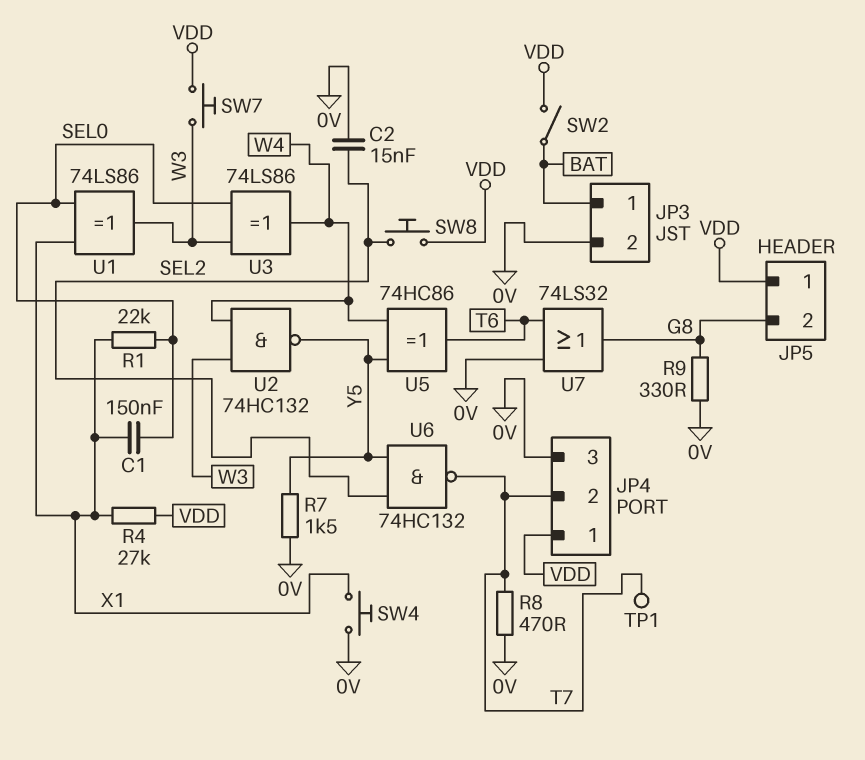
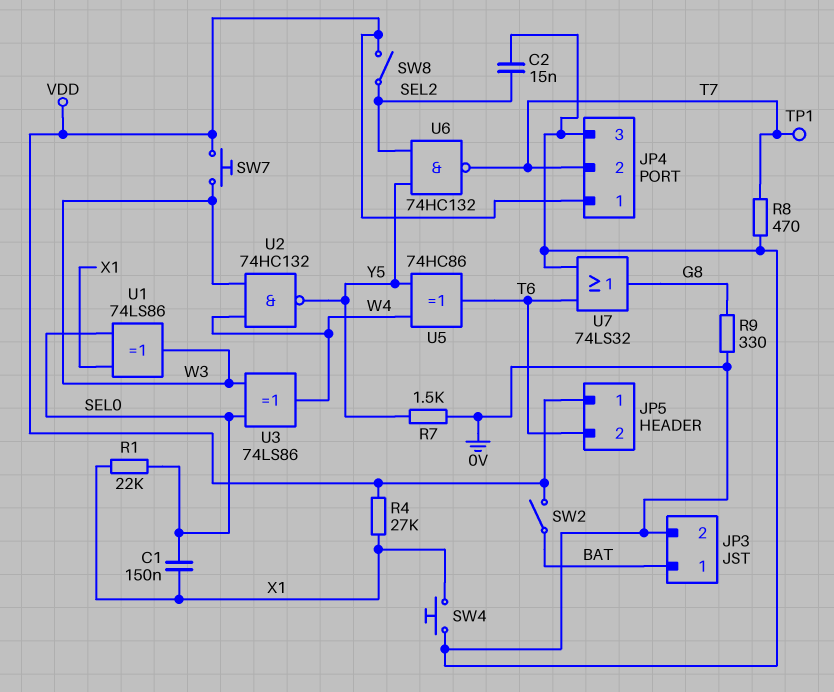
JP5 pin 2: G8 -> T6
SW8: button (SEL2, VDD) -> switch (SEL2, VDD)

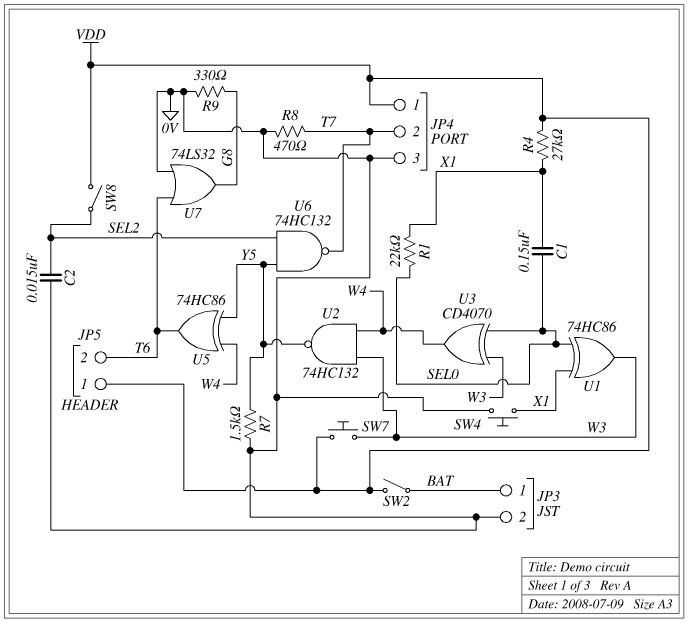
TP1: test point (T7) -> none
U1: XOR 74LS86 (in SEL0, in X1, out W3) -> XOR 74HC86 (in SEL0, in X1, out W3)
U3: XOR 74LS86 (in SEL0, in W3, out W4) -> XOR CD4070 (in SEL0, in W3, out W4)

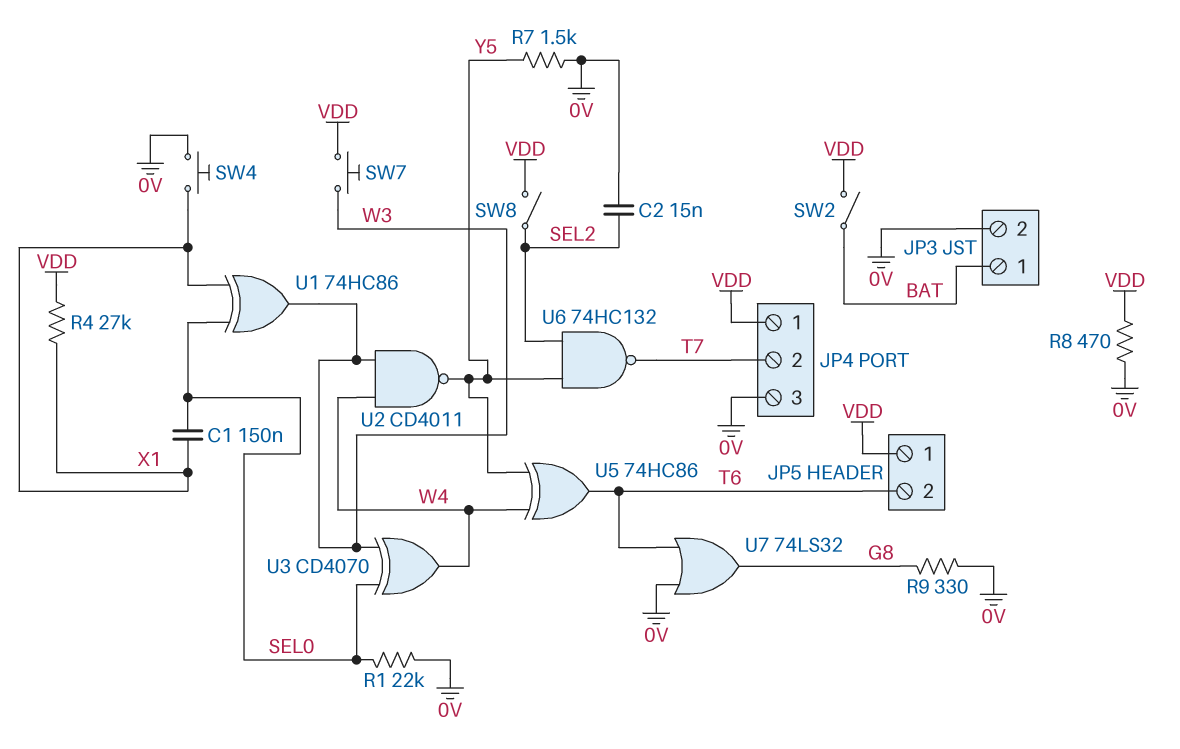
R1: 22k (SEL0, X1) -> 22k (0V, SEL0)
R8: 470 (0V, T7) -> 470 (0V, VDD)
U2: NAND 74HC132 (in W3, in W4, out Y5) -> NAND CD4011 (in W3, in W4, out Y5)

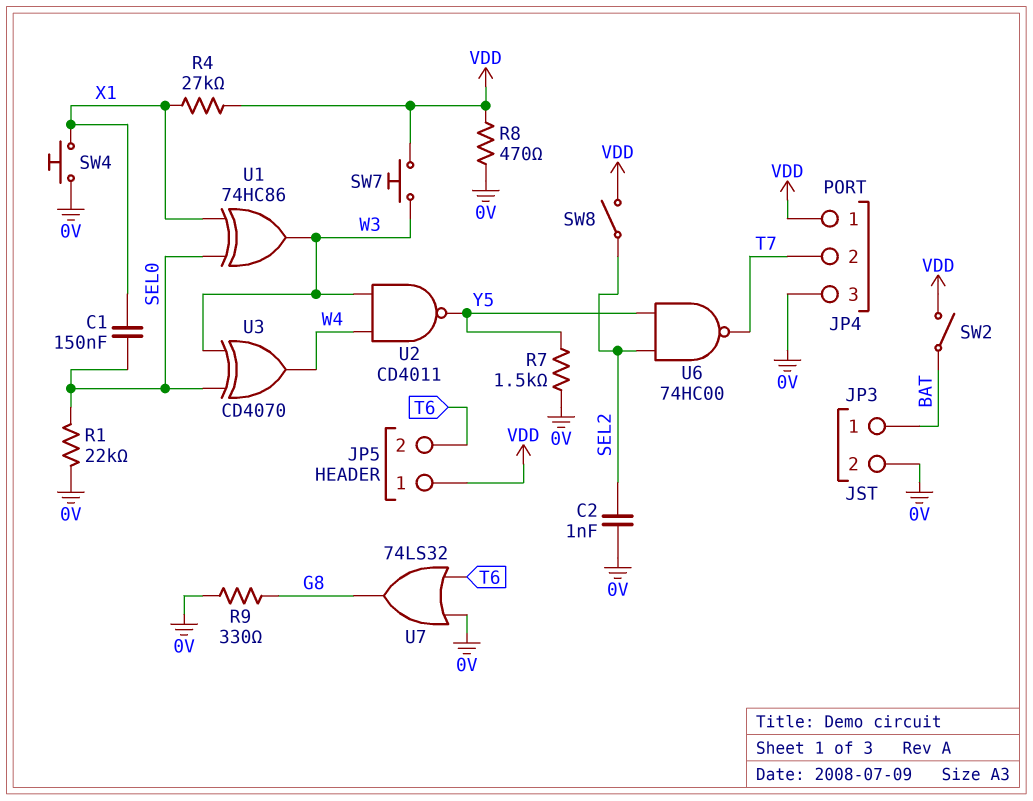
C2: 15nF (0V, SEL2) -> 1nF (0V, SEL2)
U5: XOR 74HC86 (in W4, in Y5, out T6) -> none
U6: NAND 74HC132 (in SEL2, in Y5, out T7) -> NAND 74HC00 (in SEL2, in Y5, out T7)

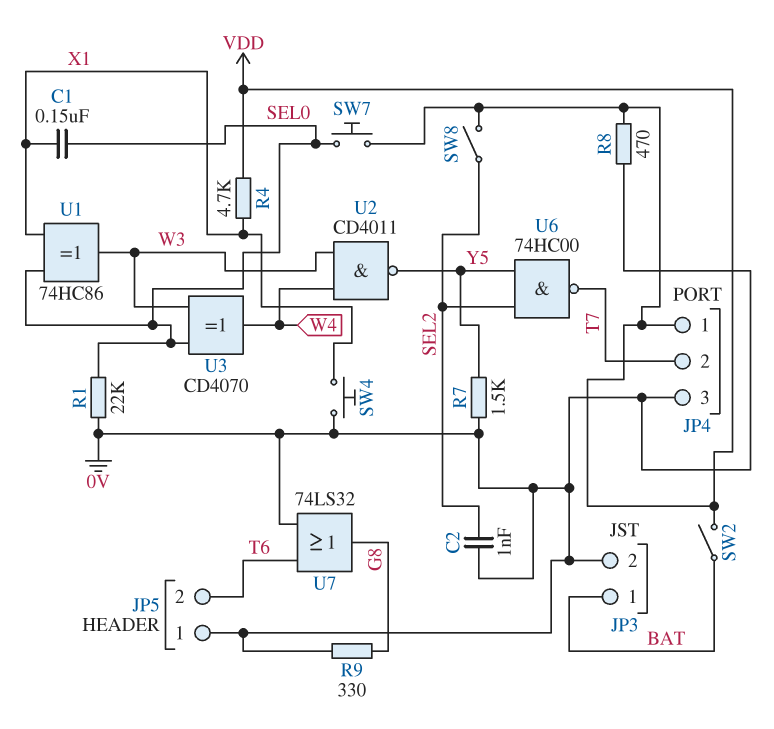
JP5 pin 1: VDD -> 0V
R4: 27k (VDD, X1) -> 4.7k (VDD, X1)
SW7: button (VDD, W3) -> button (SEL0, VDD)

